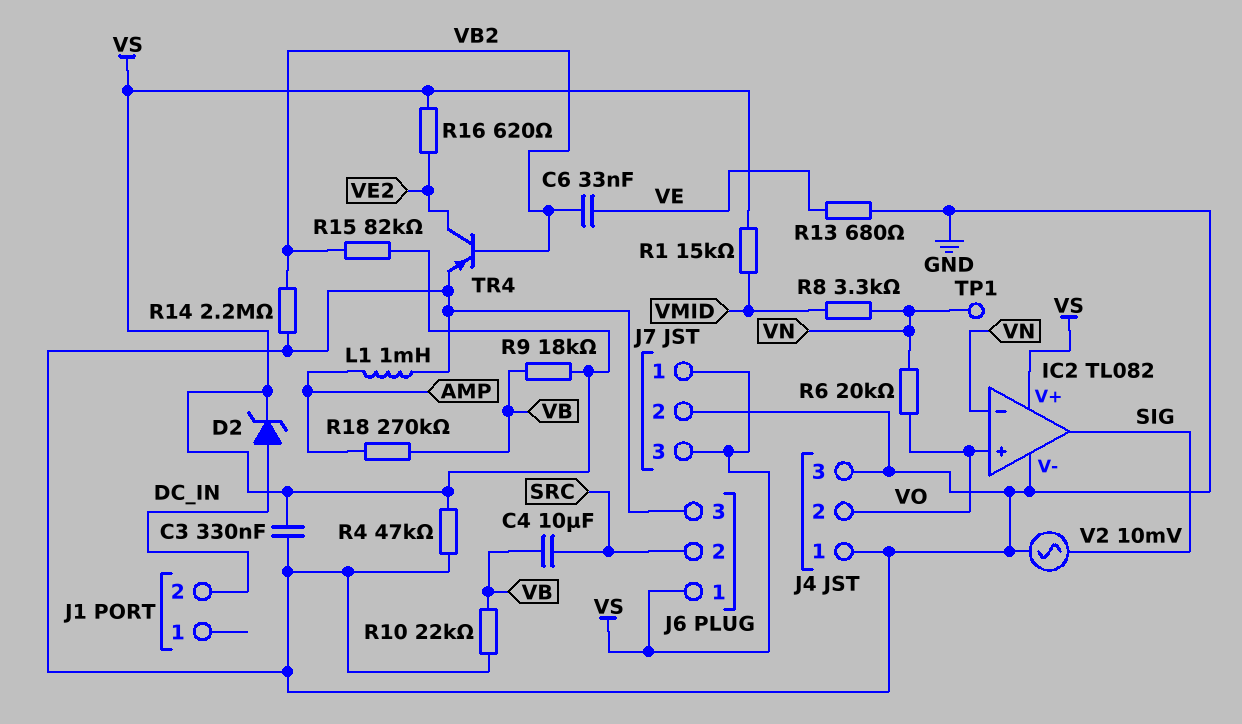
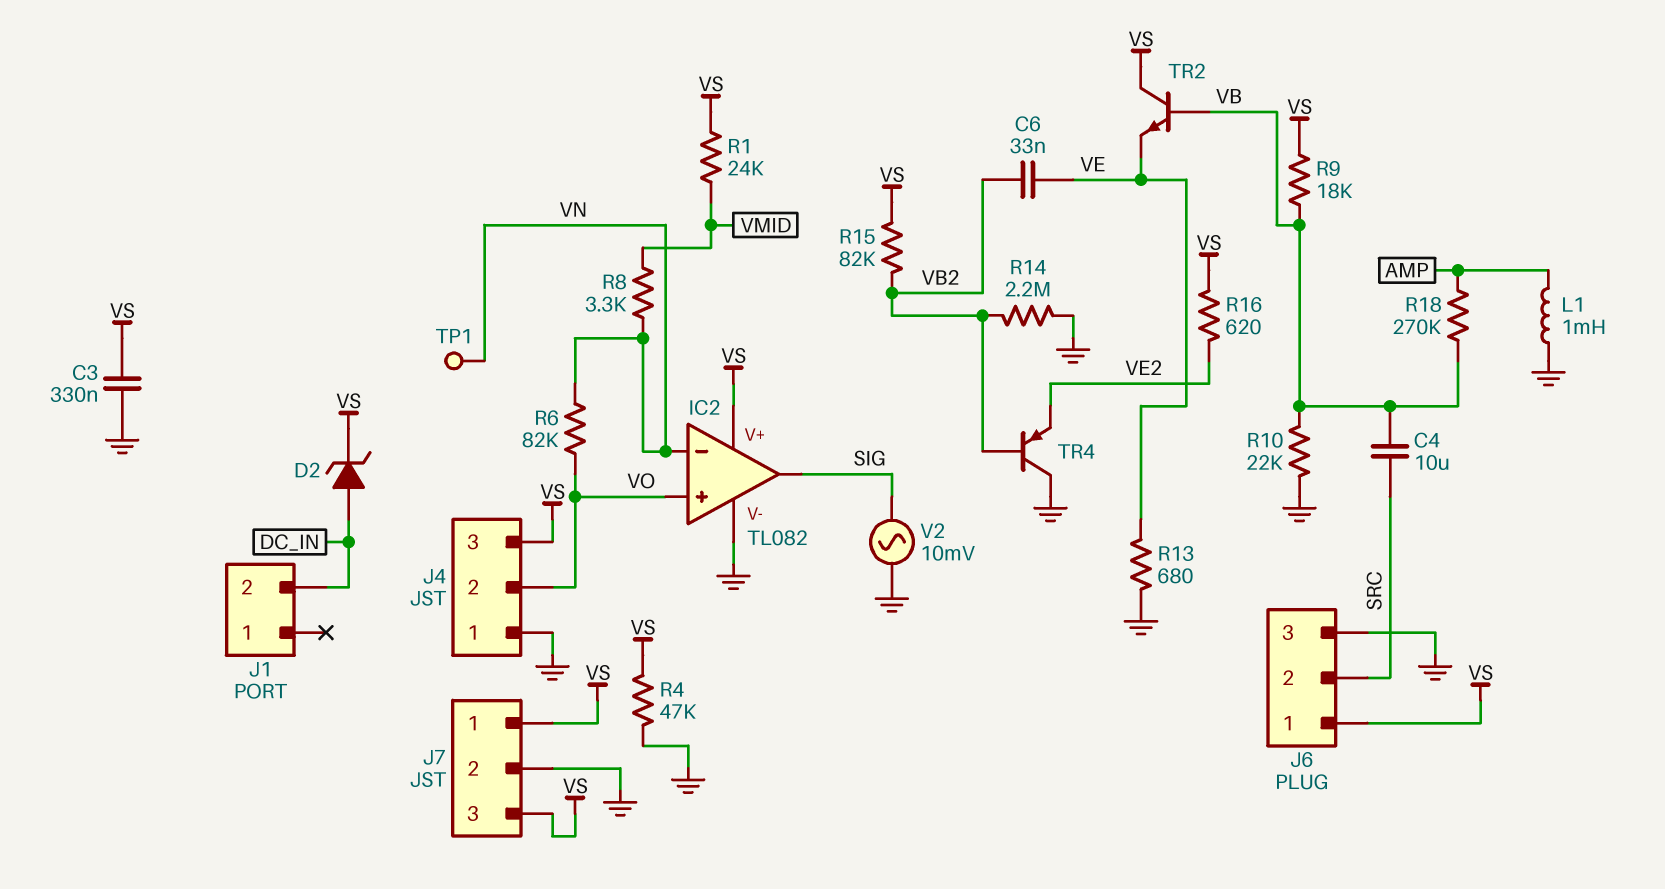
J4 pin 3: GND -> VS
R1: 15k (VMID, VS) -> 24k (VMID, VS)
R6: 20k (VN, VO) -> 82k (VN, VO)
TR2: none -> NPN (B VB, C VS, E VE)
TR4: PNP (B VB2, C VE2, E GND) -> PNP (B VB2, C GND, E VE2)

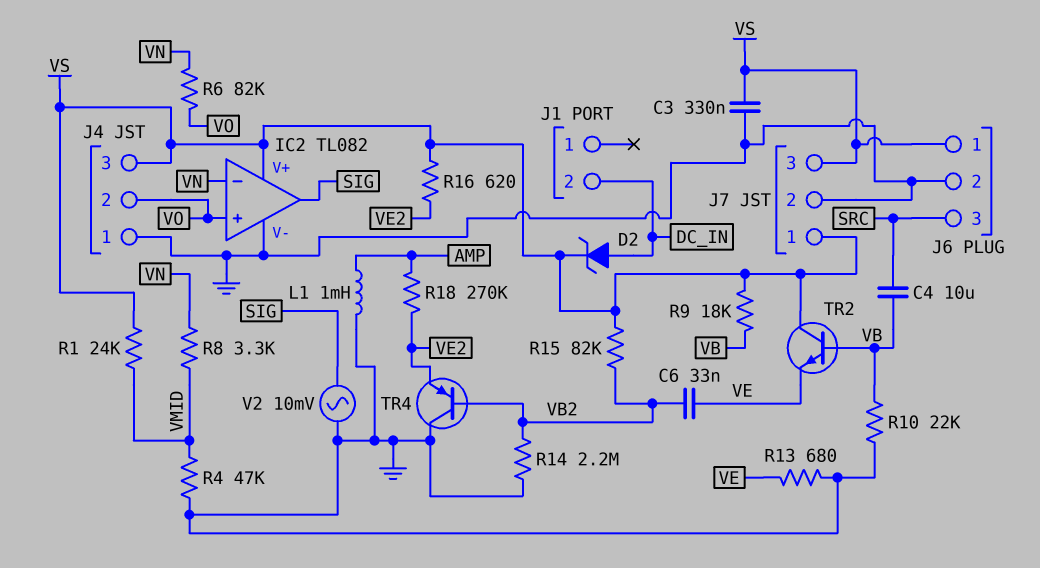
J6 pin 2: SRC -> GND
J6 pin 3: GND -> SRC
R4: 47k (GND, VS) -> 47k (GND, VMID)
R18: 270k (AMP, VB) -> 270k (AMP, VE2)
TP1: test point (VN) -> none

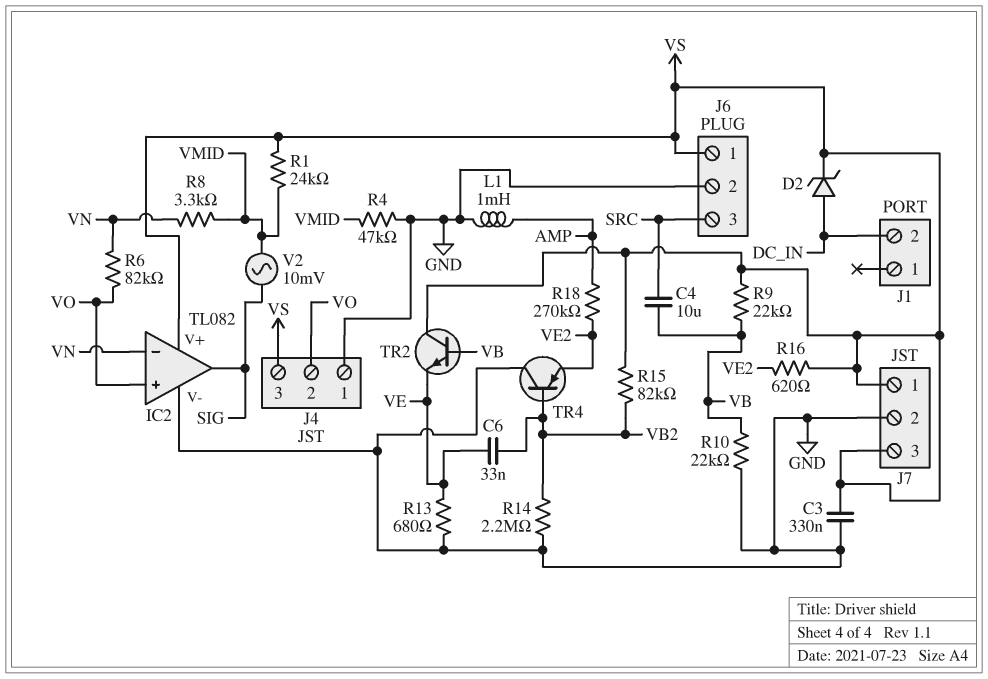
R9: 18k (VB, VS) -> 22k (VB, VS)
V2: AC 10mV (GND, SIG) -> AC 10mV (SIG, VMID)

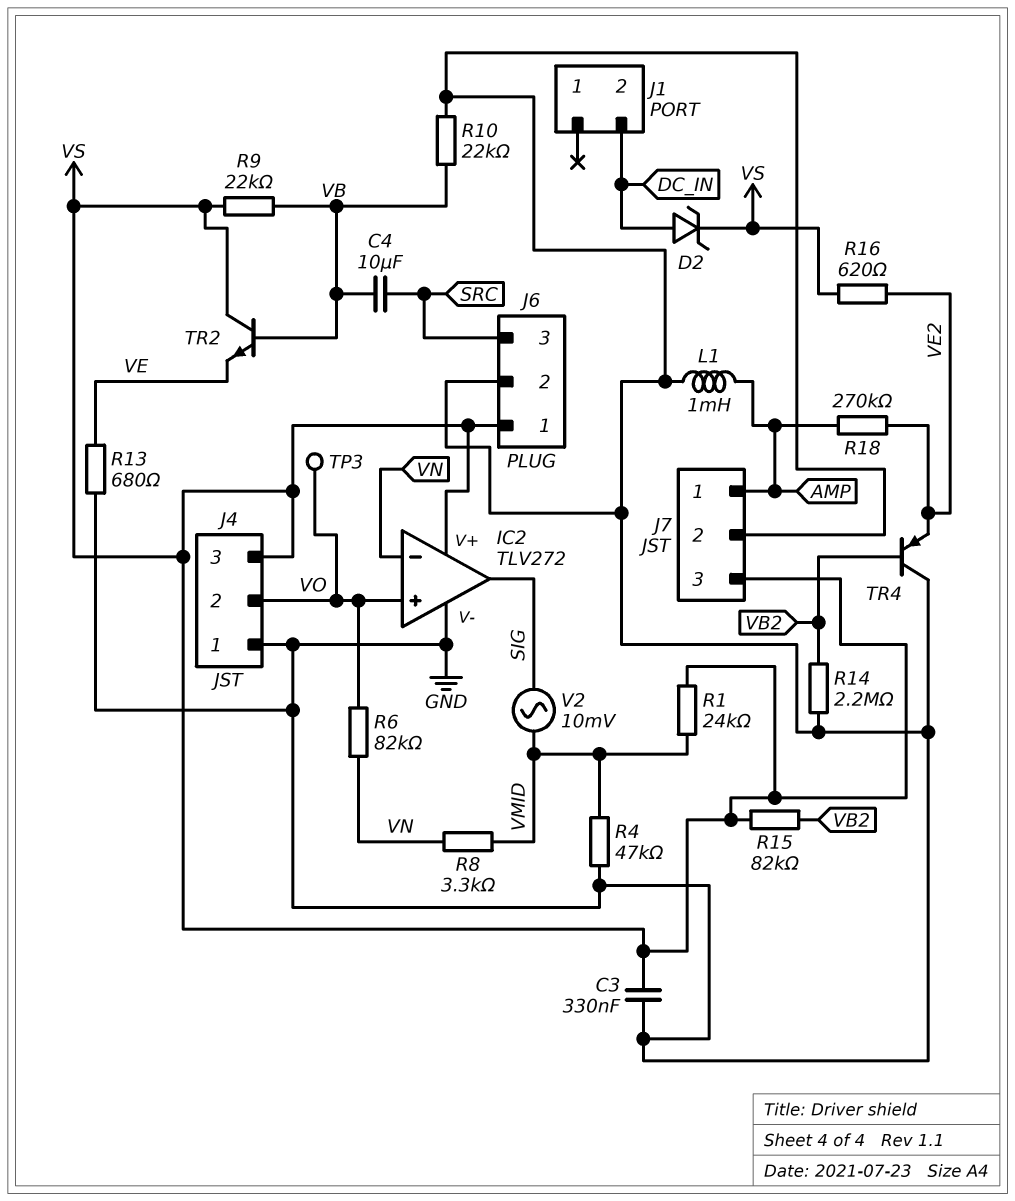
C6: 33nF (VB2, VE) -> none
IC2: TL082 -> TLV272
J7 pin 1: VS -> AMP
TP3: none -> test point (VO)

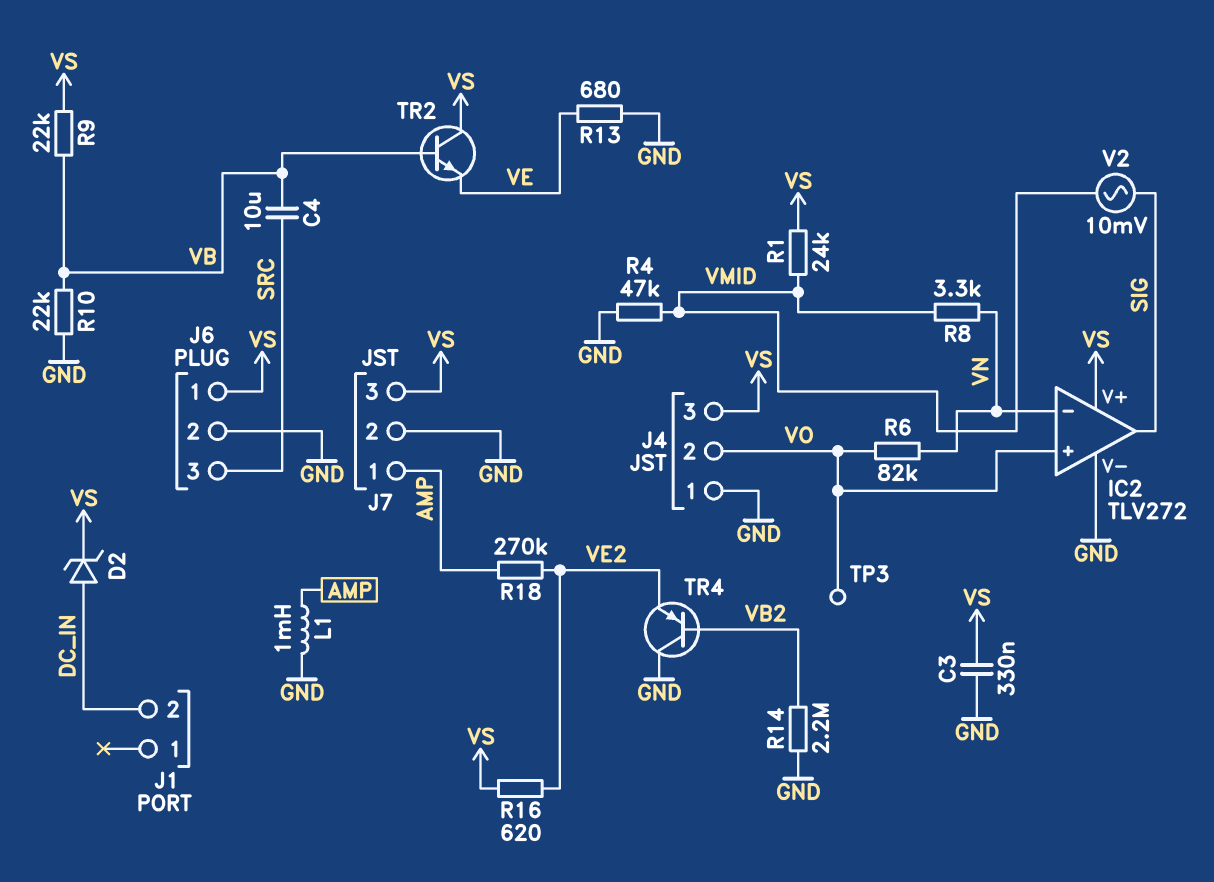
R15: 82k (VB2, VS) -> none

